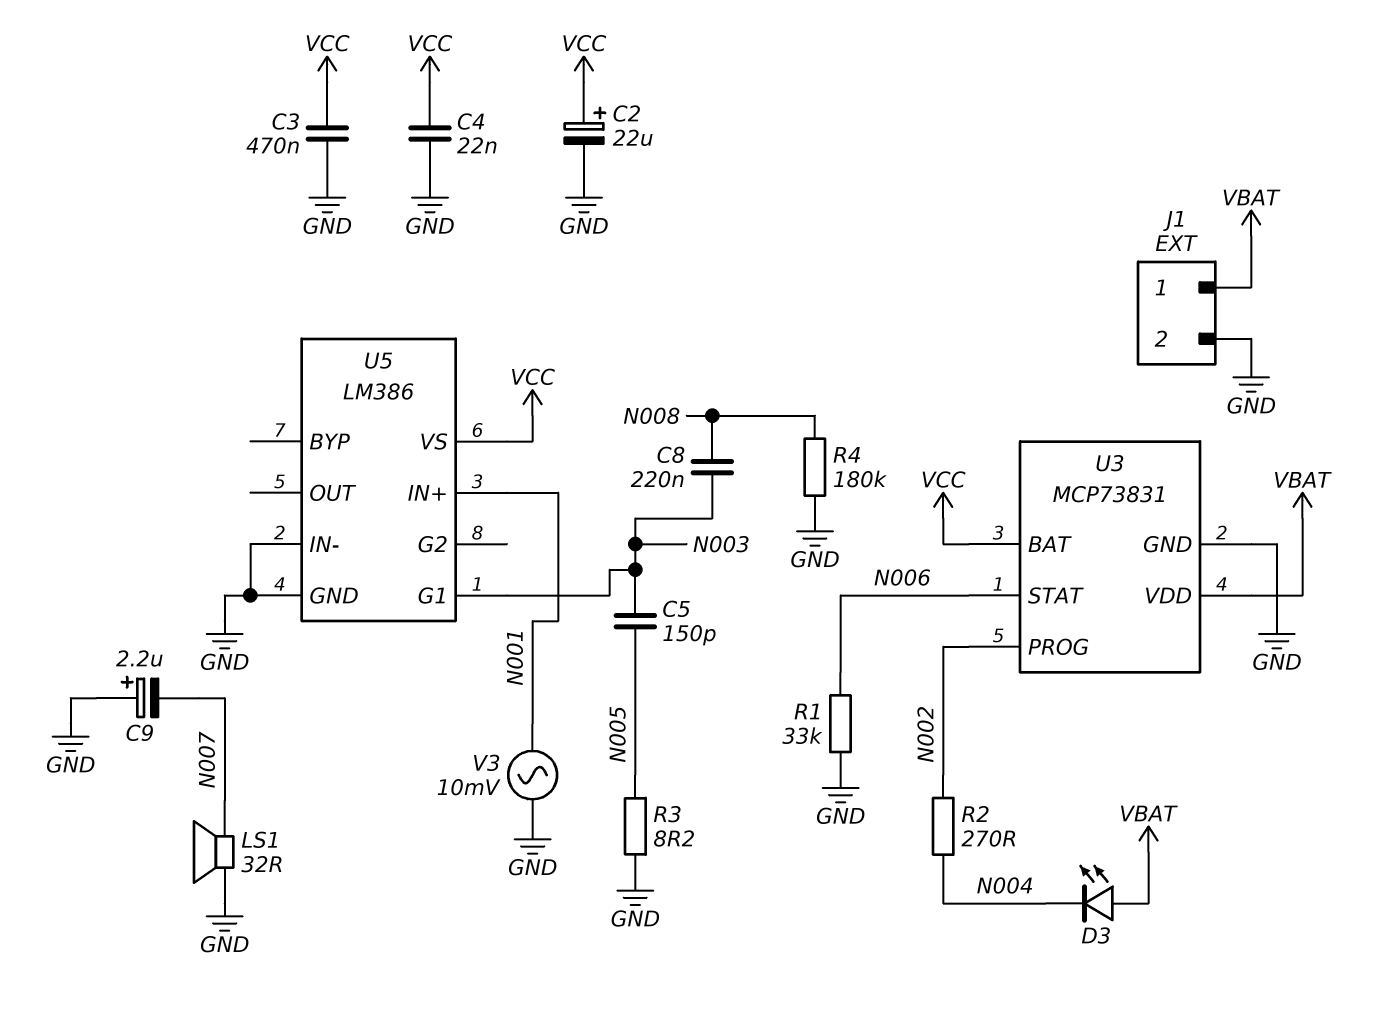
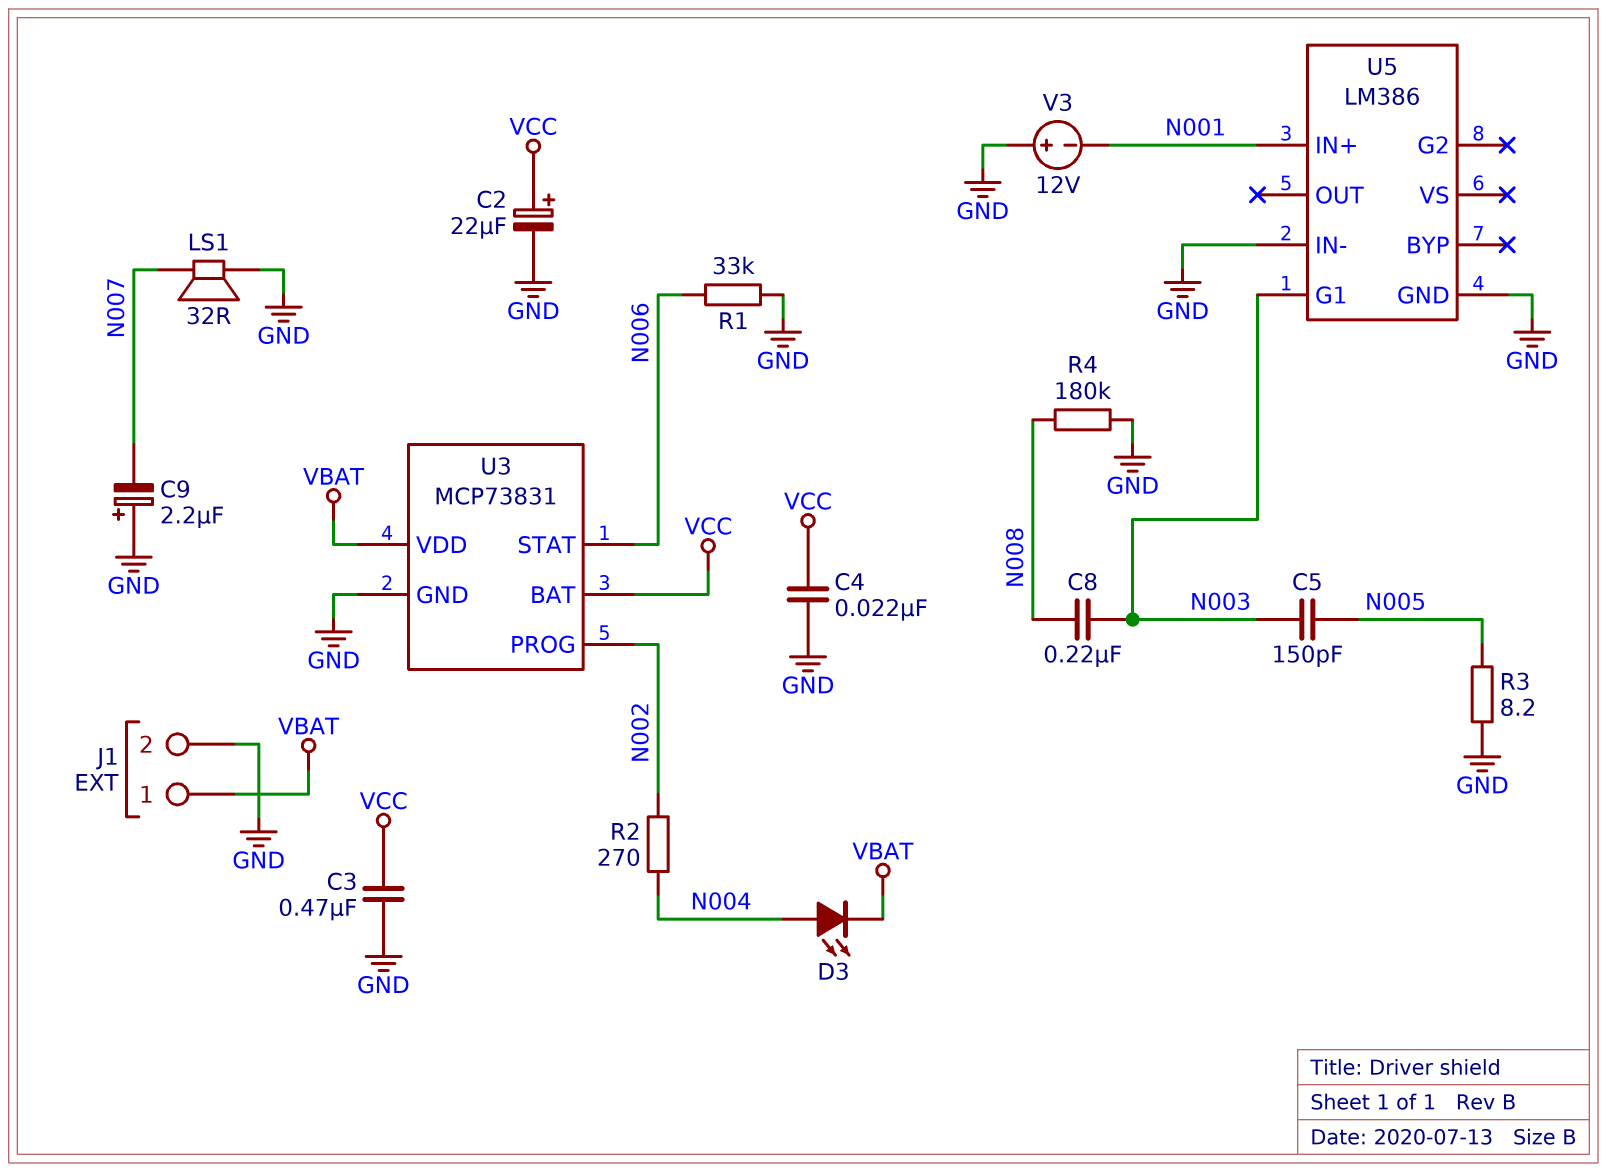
D3: LED (A VBAT, K N004) -> LED (A N004, K VBAT)
U5 pin VS: VCC -> none
V3: AC 10mV (GND, N001) -> 12V (plus GND, minus N001)

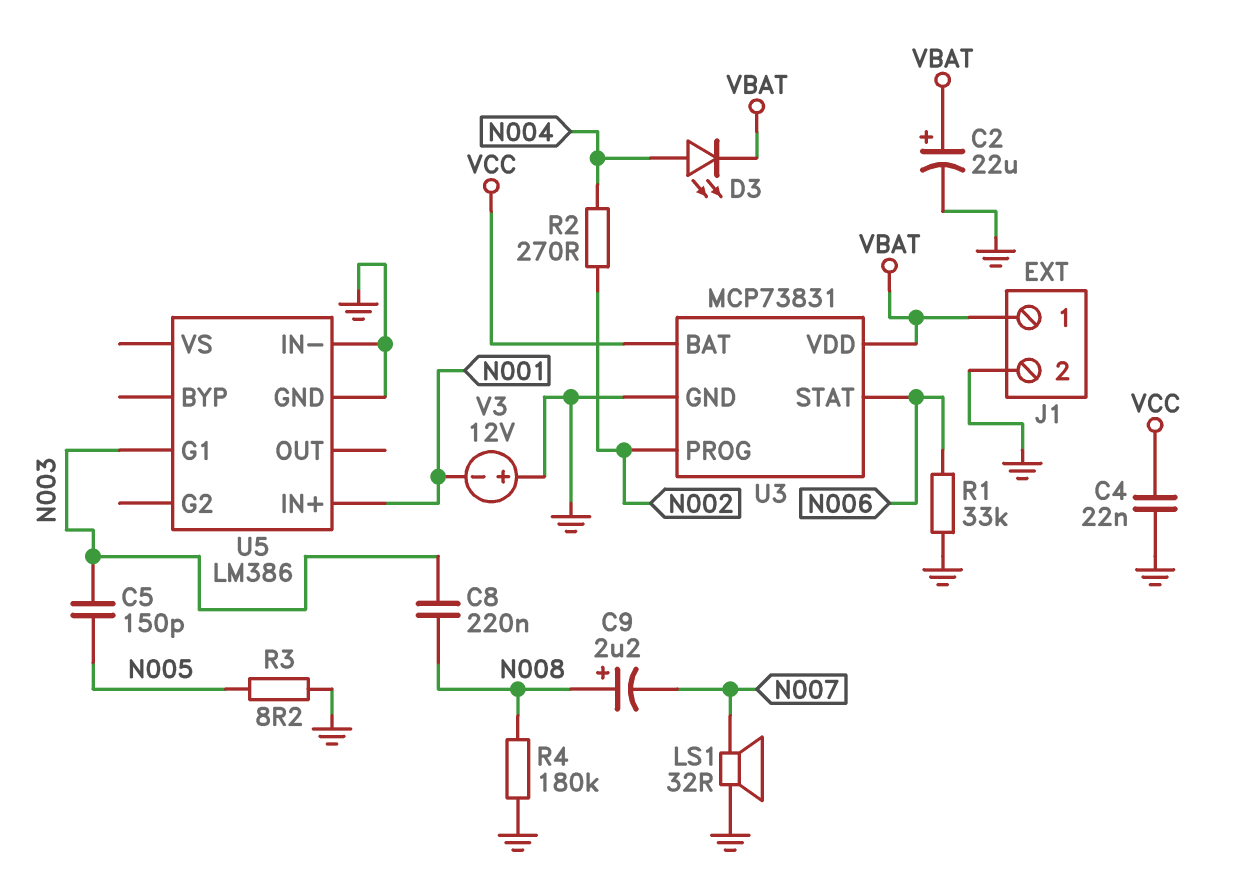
C2: 22uF (plus VCC, minus GND) -> 22uF (plus VBAT, minus GND)
C3: 470nF (GND, VCC) -> none
C9: 2.2uF (plus GND, minus N007) -> 2.2uF (plus N008, minus N007)

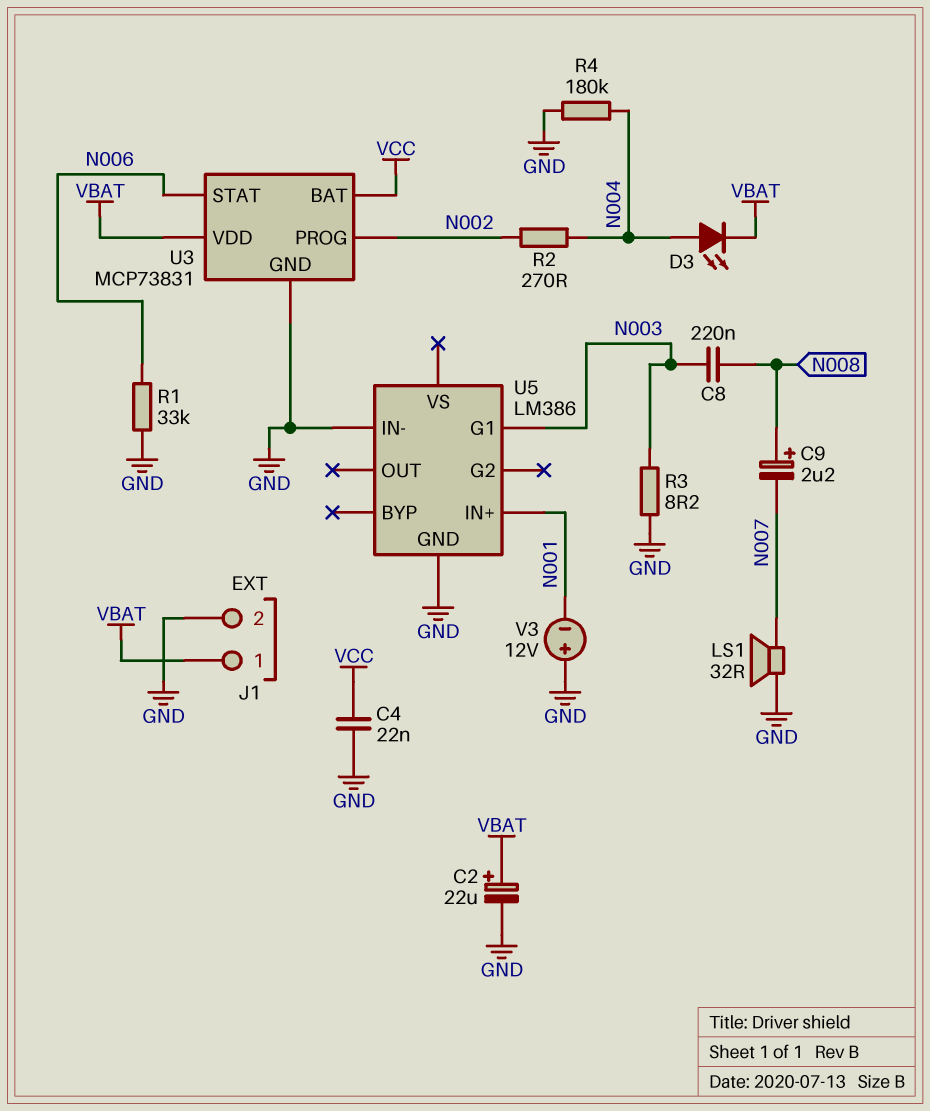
C5: 150pF (N003, N005) -> none
R3: 8.2 (GND, N005) -> 8.2 (GND, N003)
R4: 180k (GND, N008) -> 180k (GND, N004)

